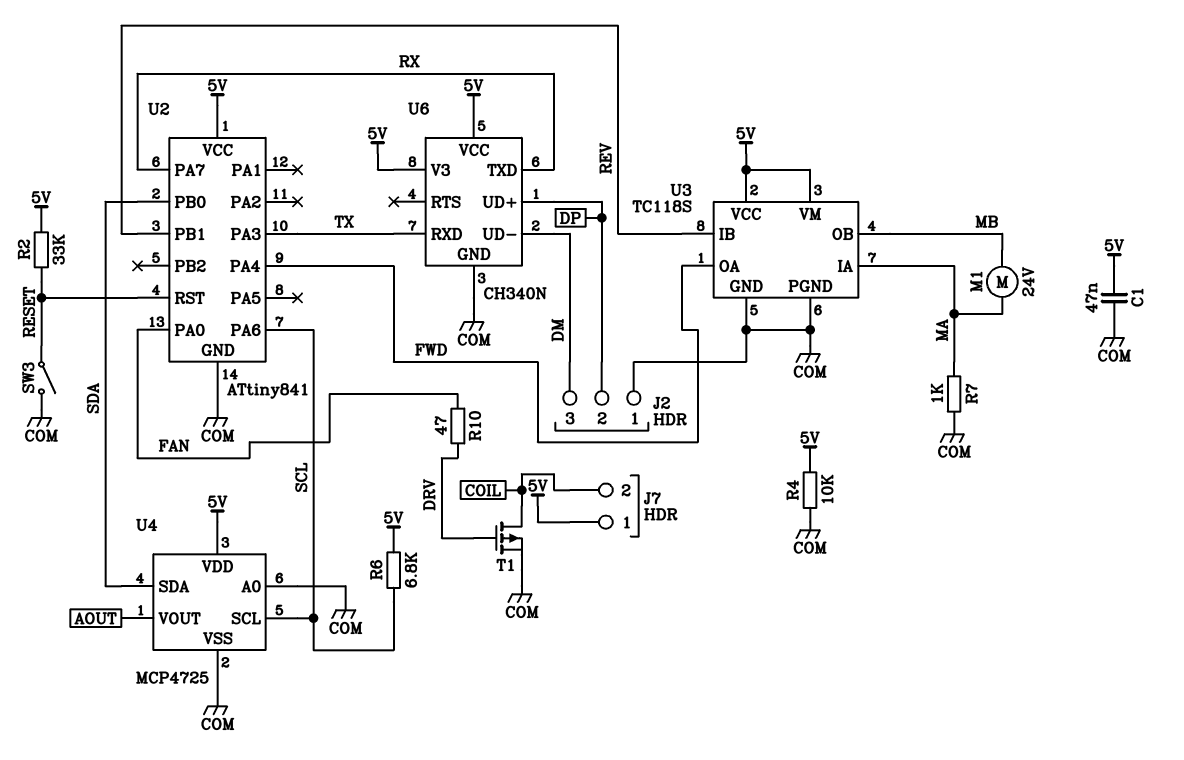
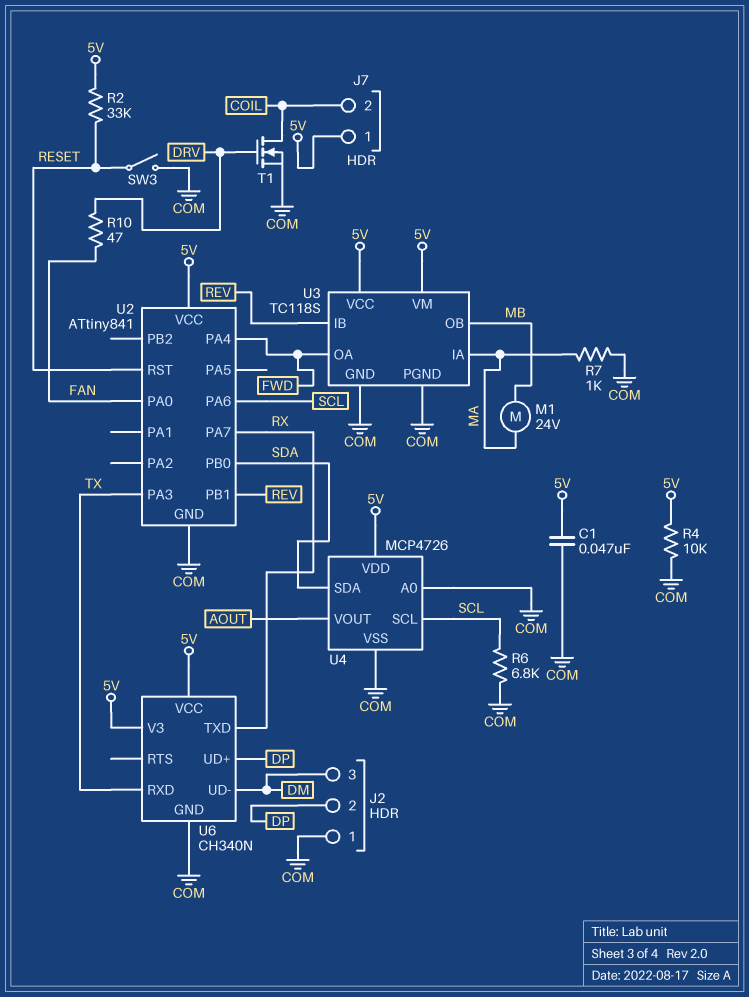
R6: 6.8k (5V, SCL) -> 6.8k (COM, SCL)
T1: PMOS (G DRV, D COIL, S COM) -> NMOS (G DRV, D COIL, S COM)
U4: MCP4725 -> MCP4726

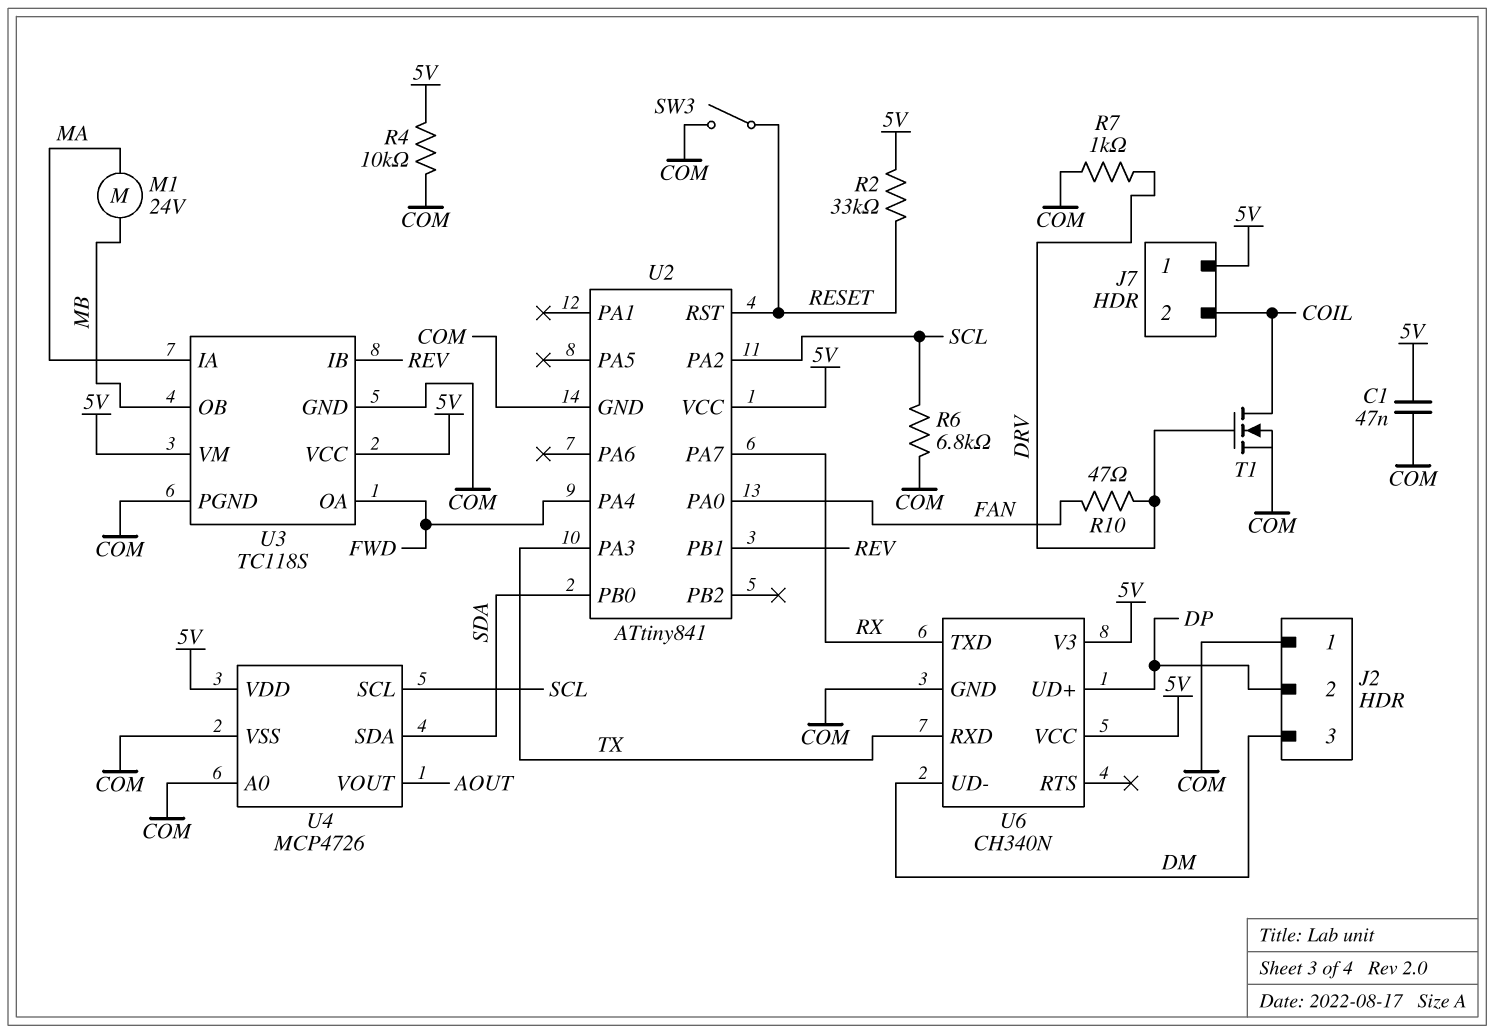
R7: 1k (COM, MA) -> 1k (COM, DRV)
U2 pin PA2: none -> SCL
U2 pin PA6: SCL -> none

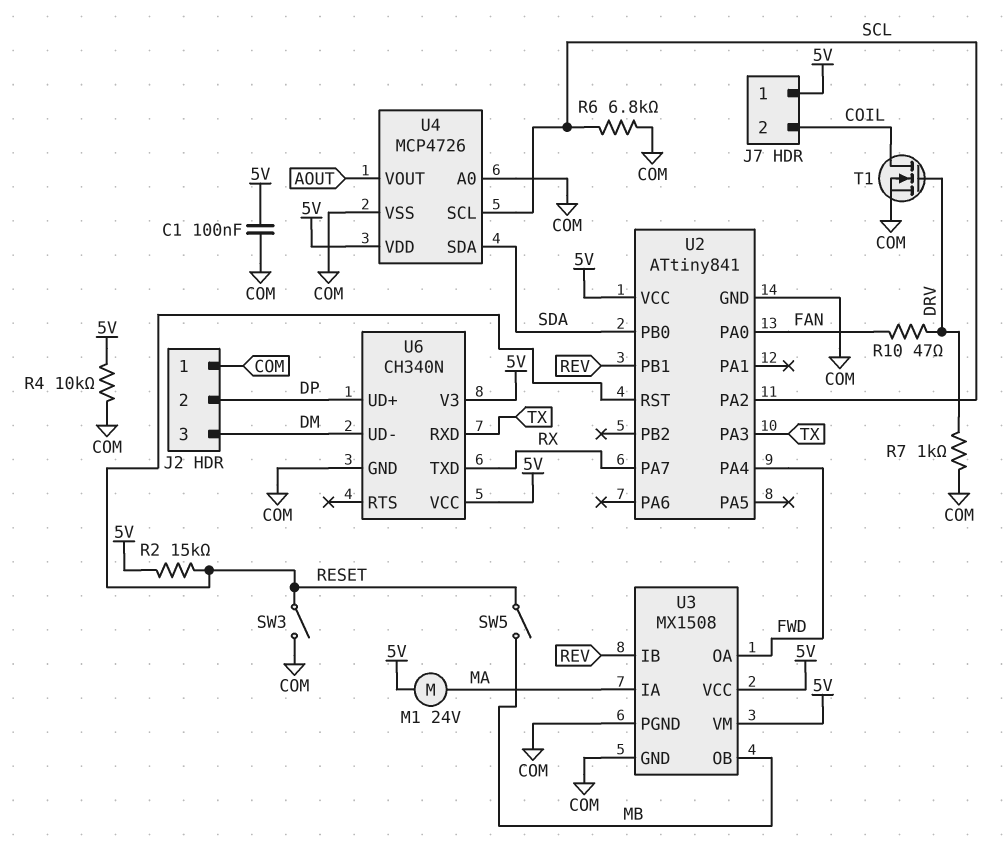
C1: 47nF (5V, COM) -> 100nF (5V, COM)
M1: motor 24V (MA, MB) -> motor 24V (5V, MA)
R2: 33k (5V, RESET) -> 15k (5V, RESET)
SW5: none -> switch (MB, RESET)
U3: TC118S -> MX1508

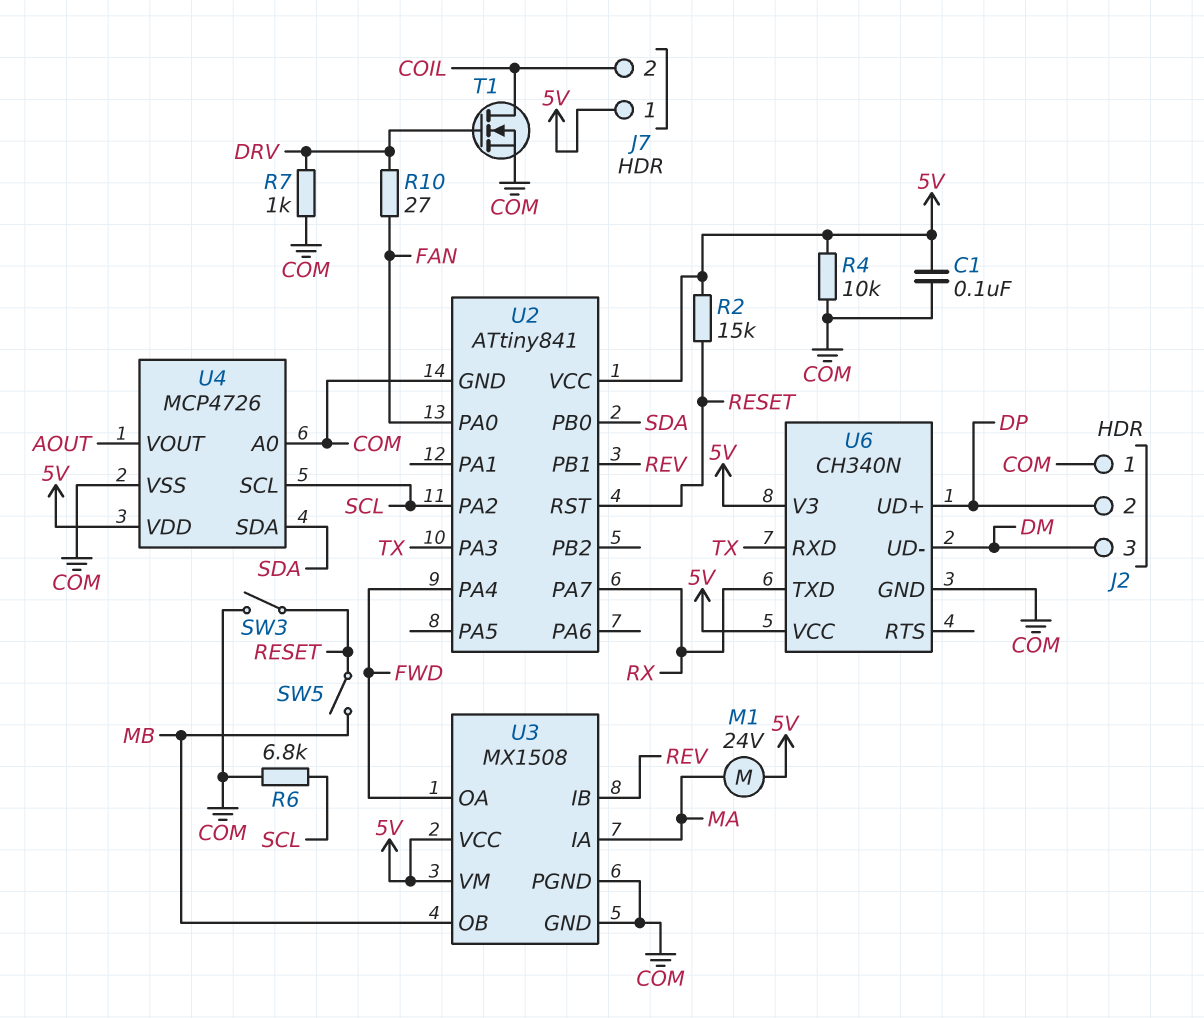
R10: 47 (DRV, FAN) -> 27 (DRV, FAN)

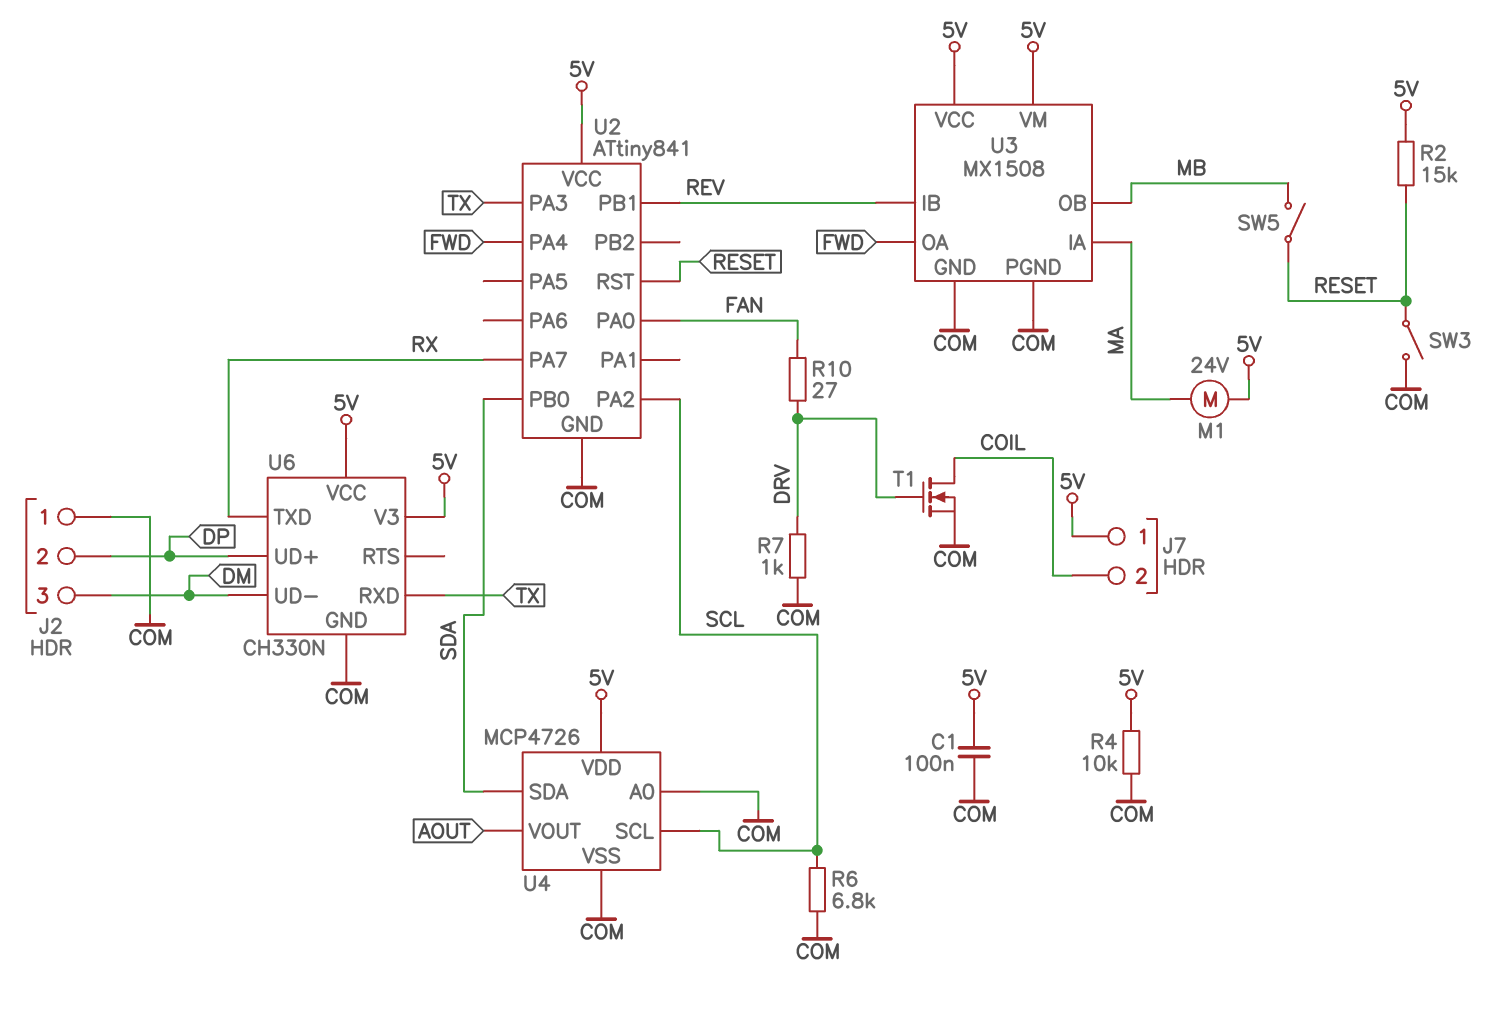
U6: CH340N -> CH330N

